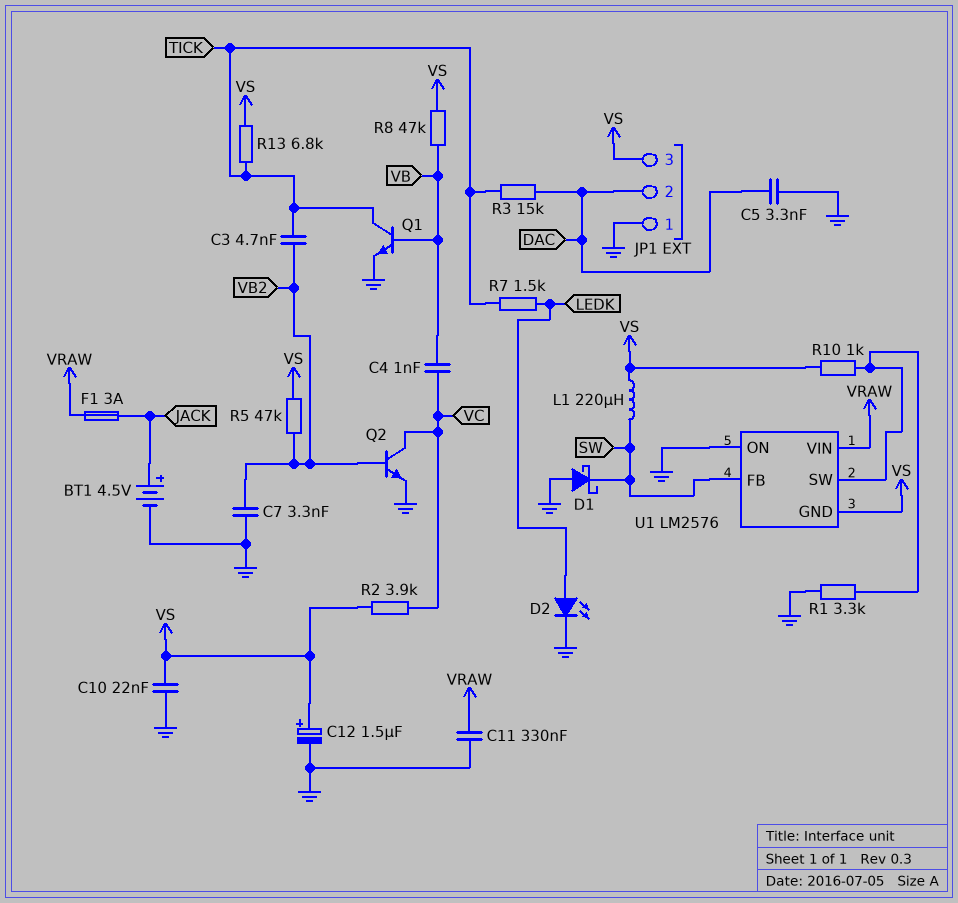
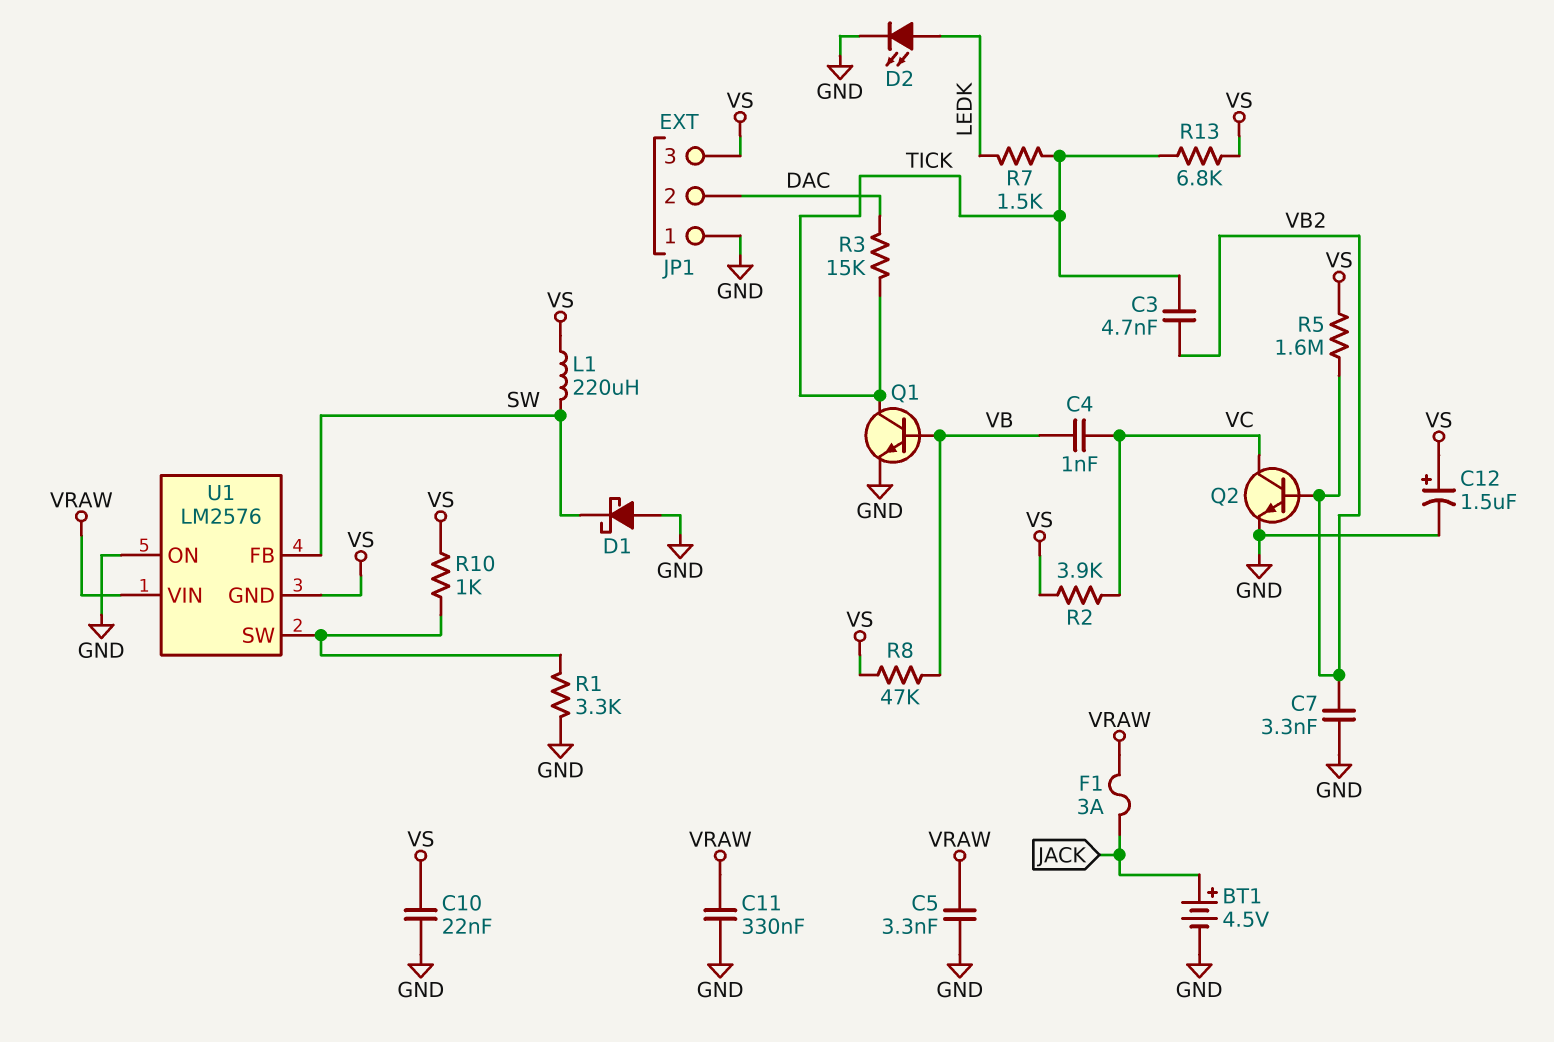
C5: 3.3nF (DAC, GND) -> 3.3nF (GND, VRAW)
R5: 47k (VB2, VS) -> 1.6M (VB2, VS)

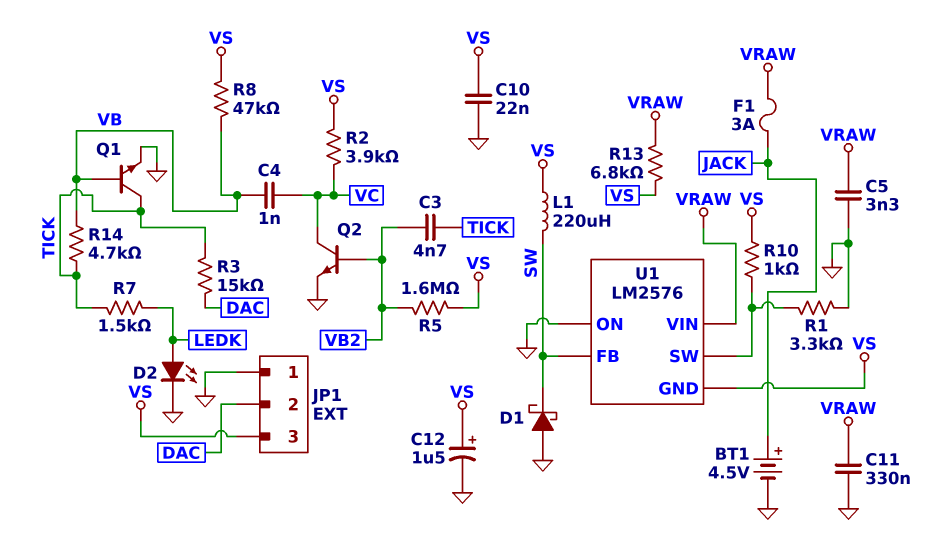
C7: 3.3nF (GND, VB2) -> none
R13: 6.8k (TICK, VS) -> 6.8k (VRAW, VS)
R14: none -> 4.7k (TICK, VB)

